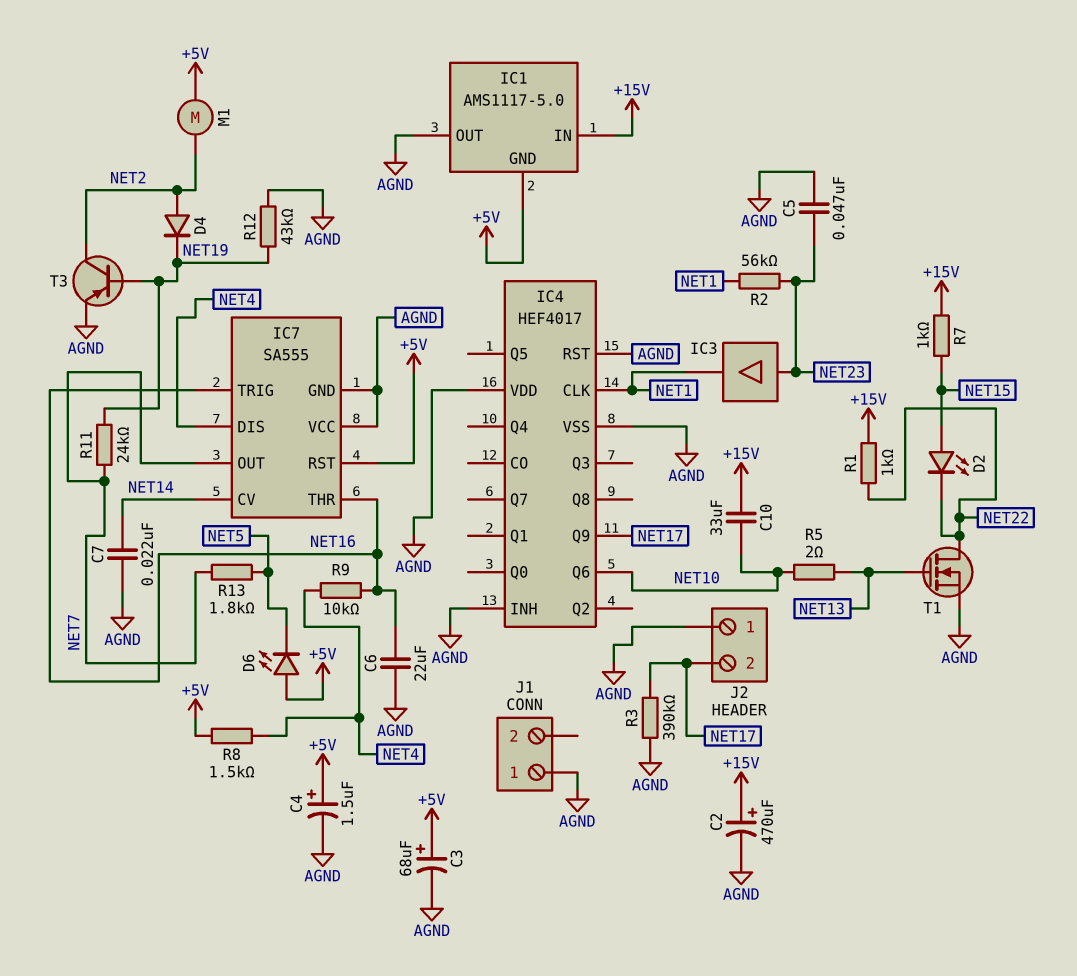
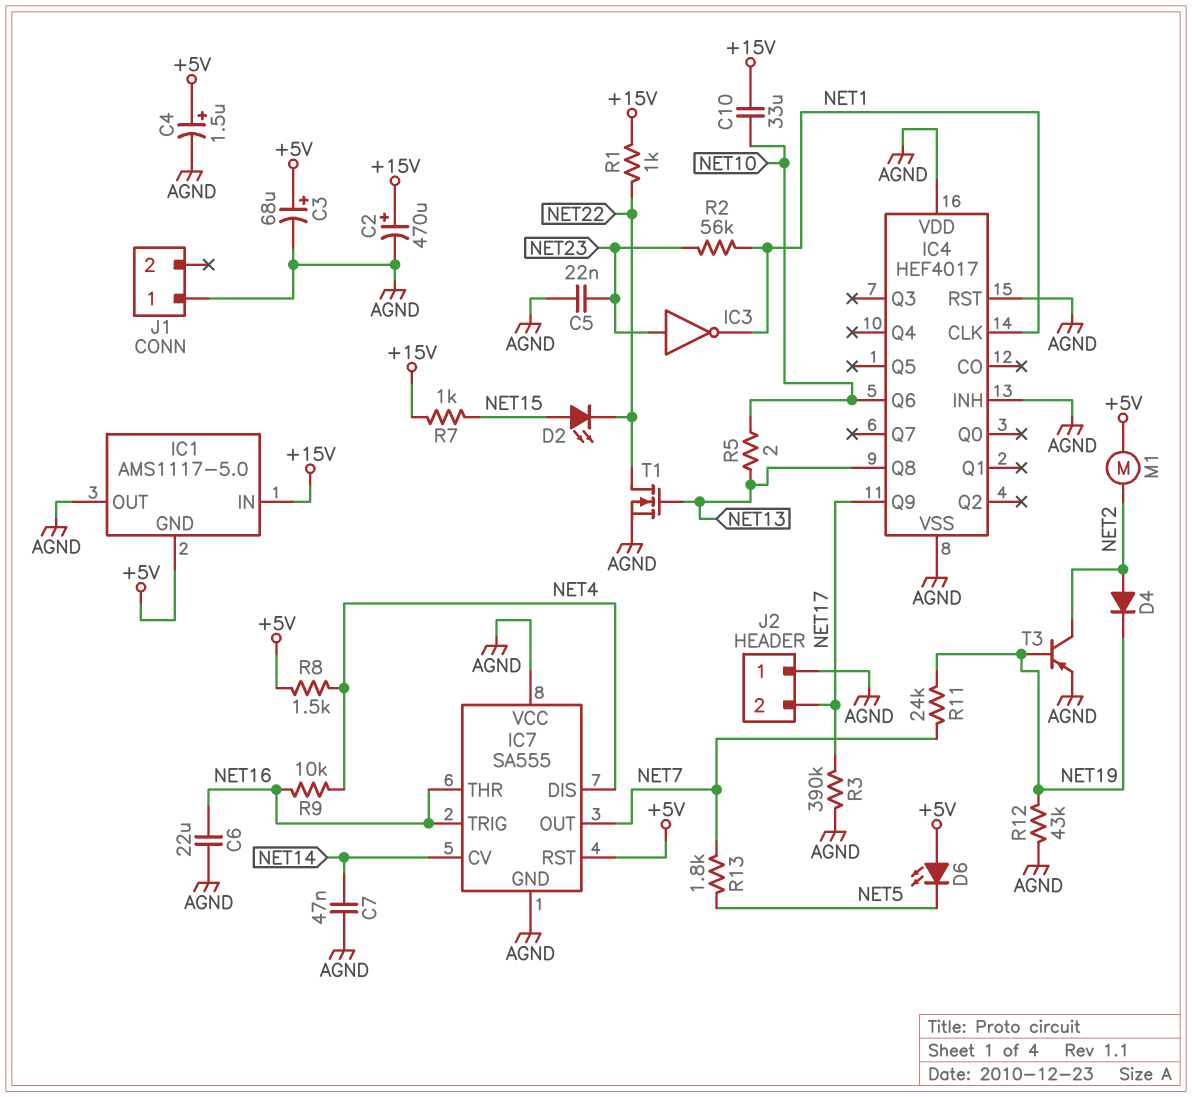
C5: 47nF (AGND, NET23) -> 22nF (AGND, NET23)
C7: 22nF (AGND, NET14) -> 47nF (AGND, NET14)
IC3: buffer (in NET23, out NET1) -> NOT (in NET23, out NET1)
IC4 pin Q8: none -> NET13

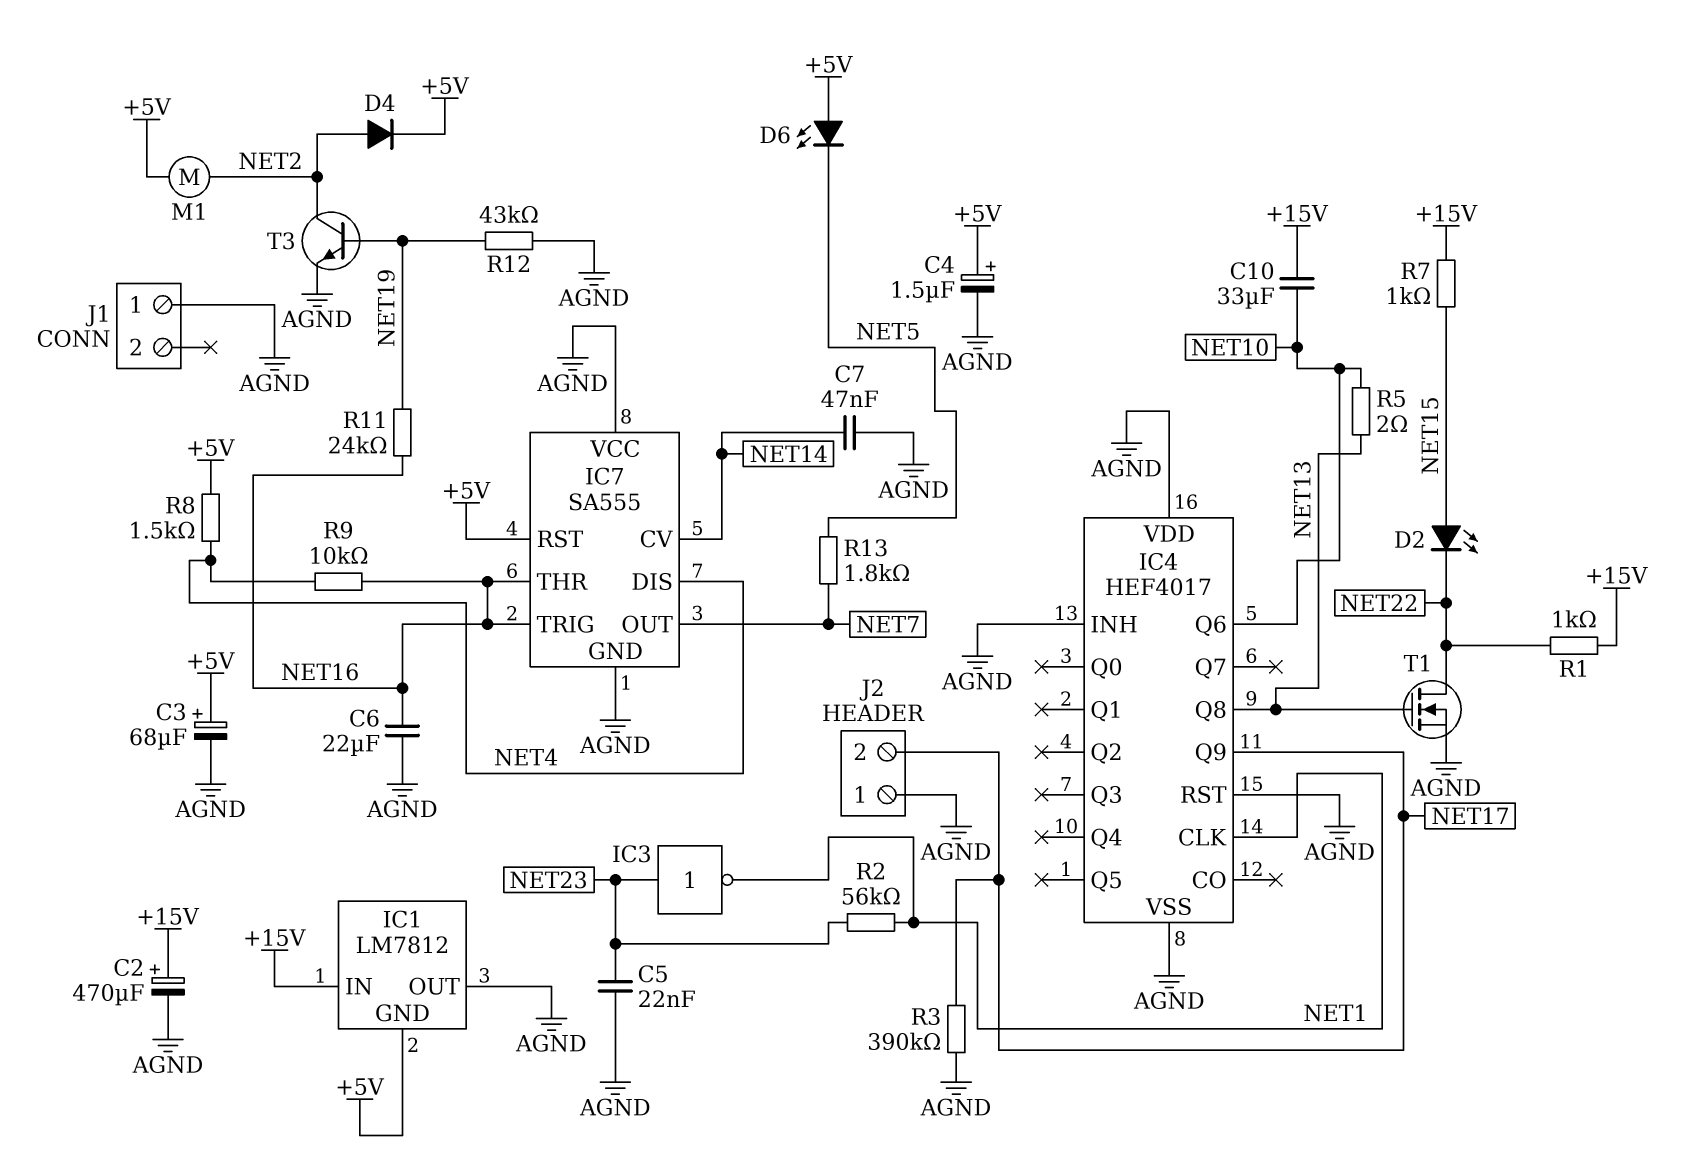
D4: diode (A NET2, K NET19) -> diode (A NET2, K +5V)
IC1: AMS1117-5.0 -> LM7812
R11: 24k (NET7, NET19) -> 24k (NET16, NET19)
T3: PNP (B NET19, C NET2, E AGND) -> NPN (B NET19, C NET2, E AGND)

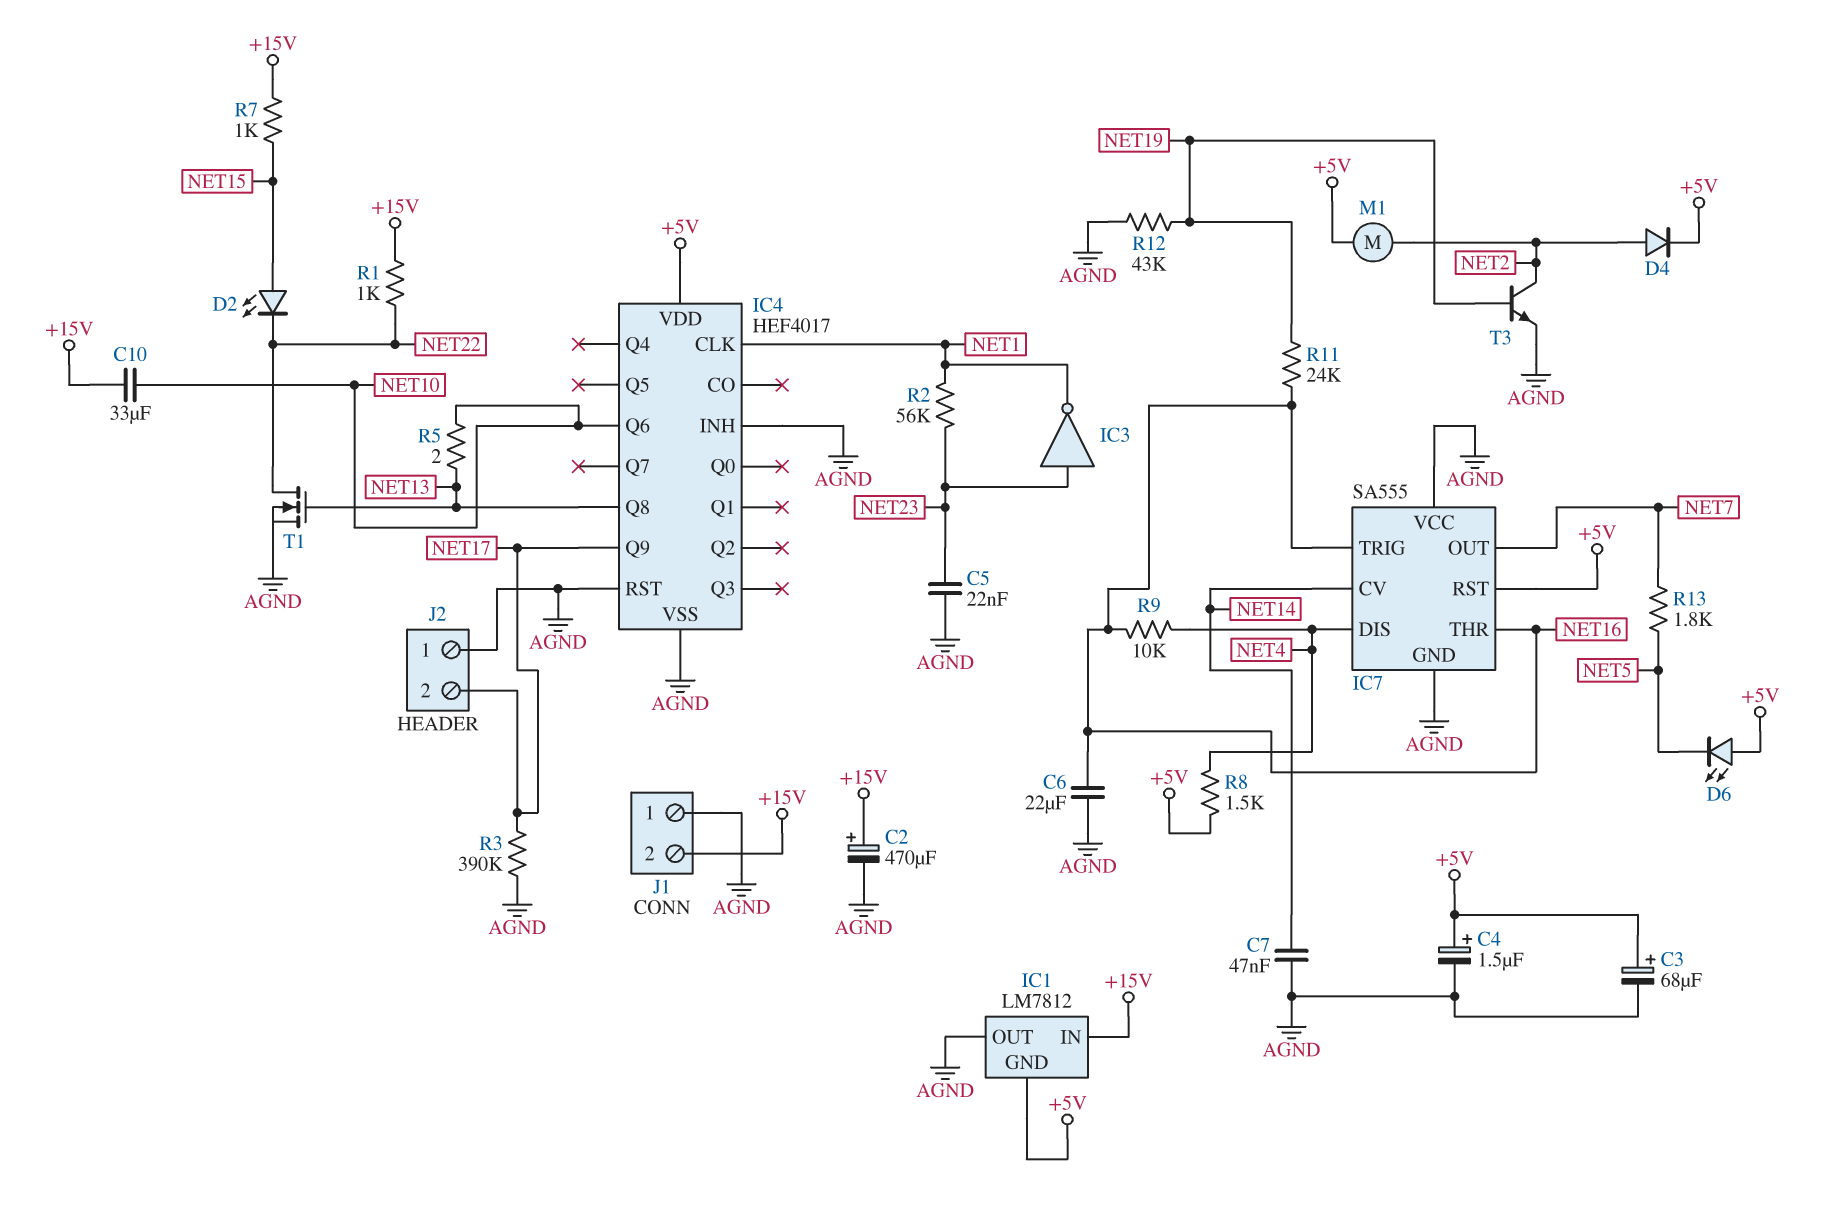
IC4 pin VDD: AGND -> +5V
J1 pin 2: none -> +15V

